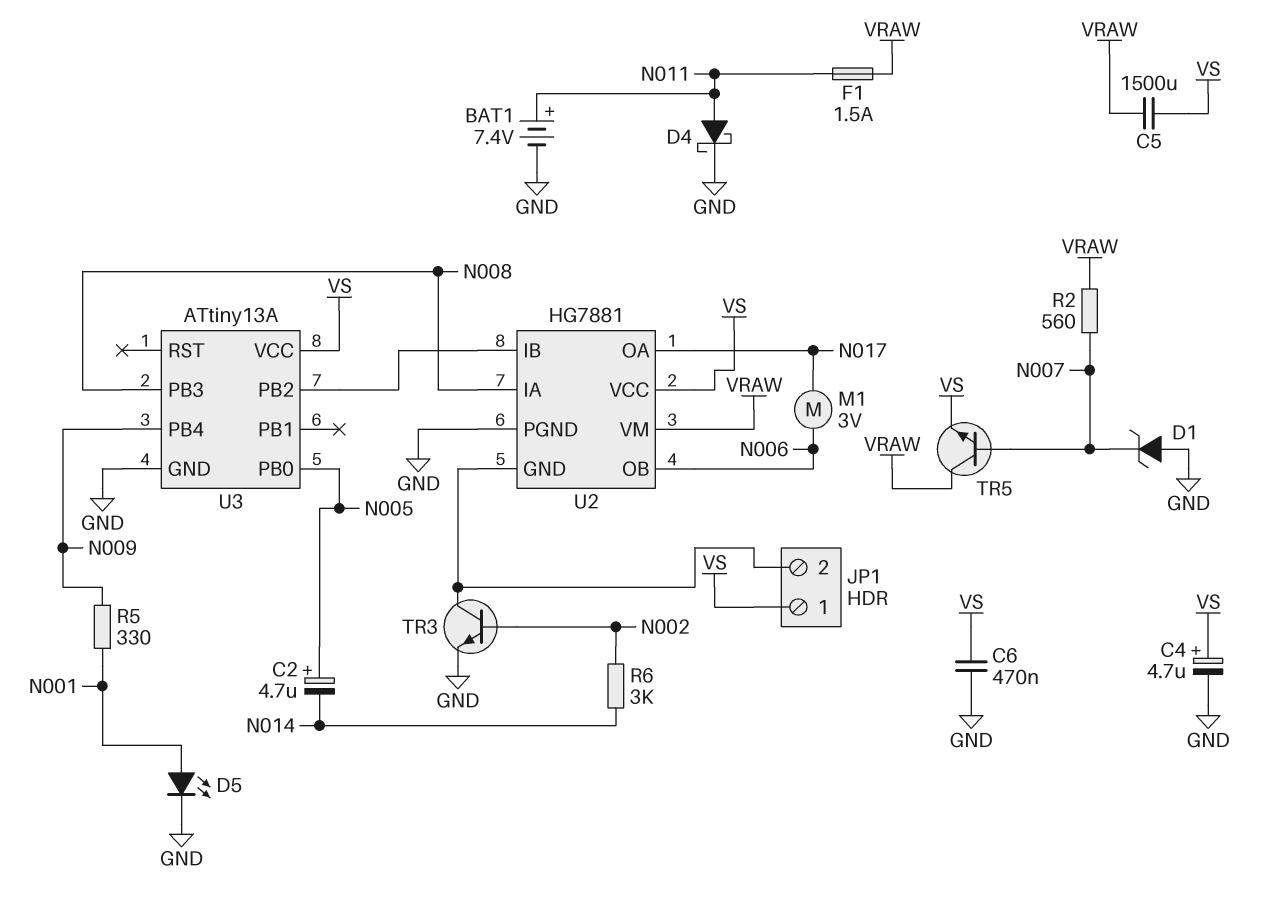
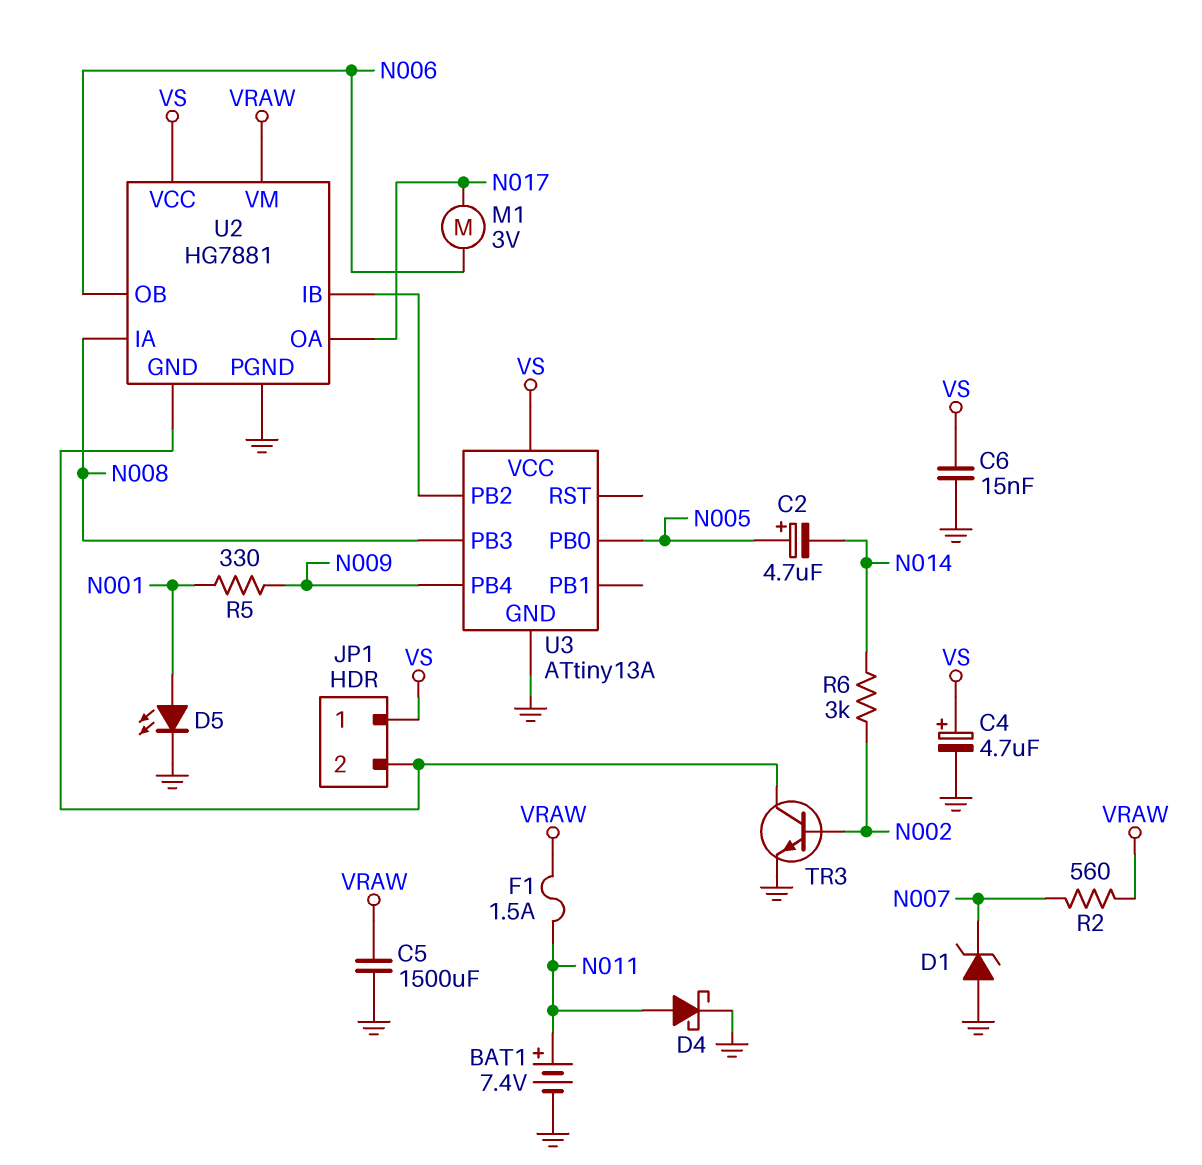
C5: 1500uF (VRAW, VS) -> 1500uF (GND, VRAW)
C6: 470nF (GND, VS) -> 15nF (GND, VS)
TR5: NPN (B N007, C VRAW, E VS) -> none

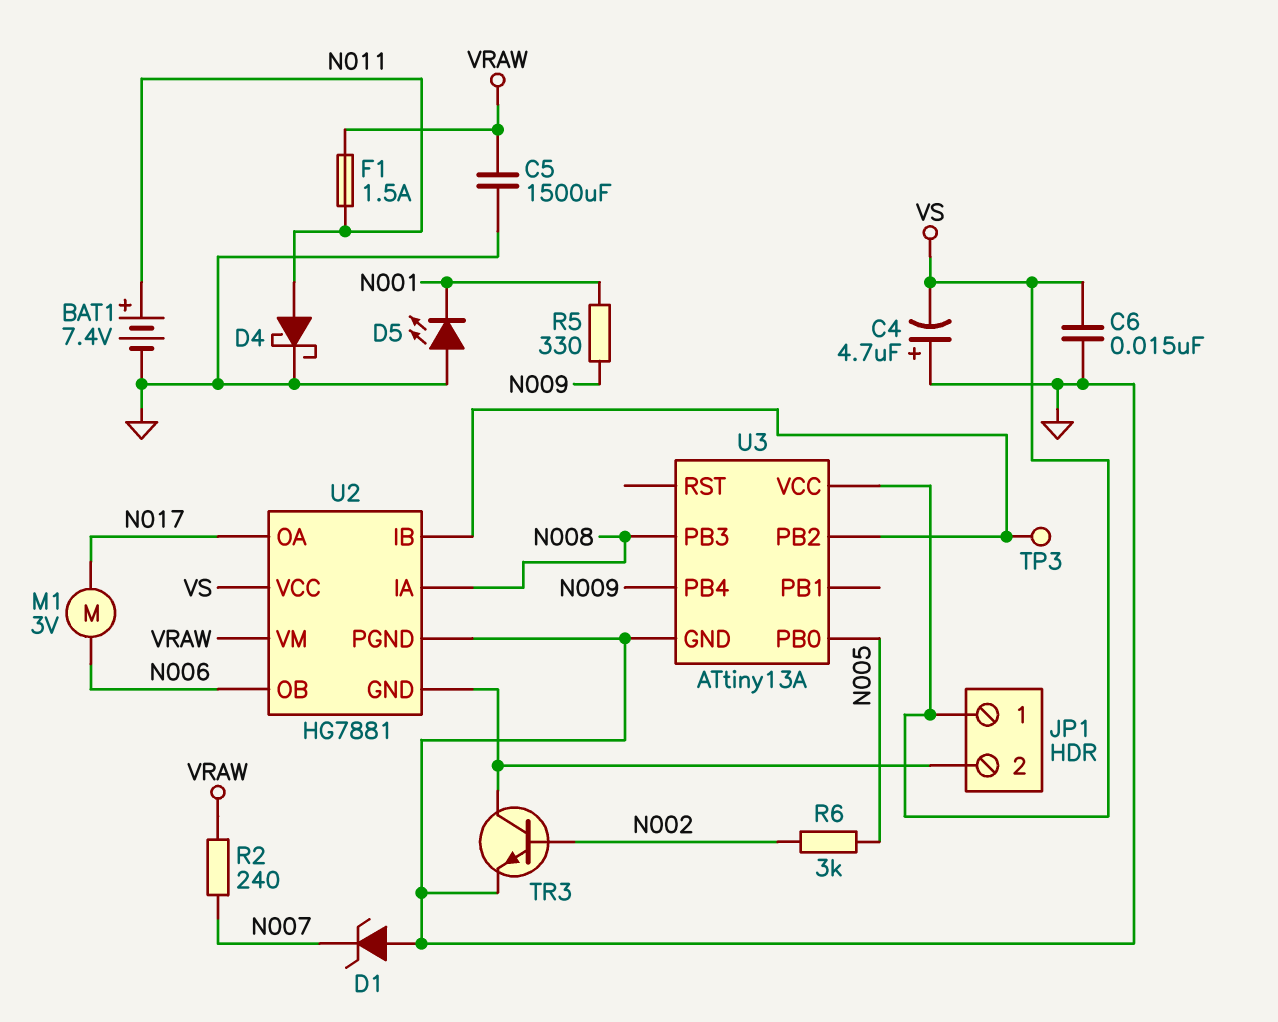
C2: 4.7uF (plus N005, minus N014) -> none
C4: 4.7uF (plus VS, minus GND) -> 4.7uF (plus GND, minus VS)
D5: LED (A N001, K GND) -> LED (A GND, K N001)
R2: 560 (N007, VRAW) -> 240 (N007, VRAW)
R6: 3k (N002, N014) -> 3k (N002, N005)
TP3: none -> test point (U2/IB)

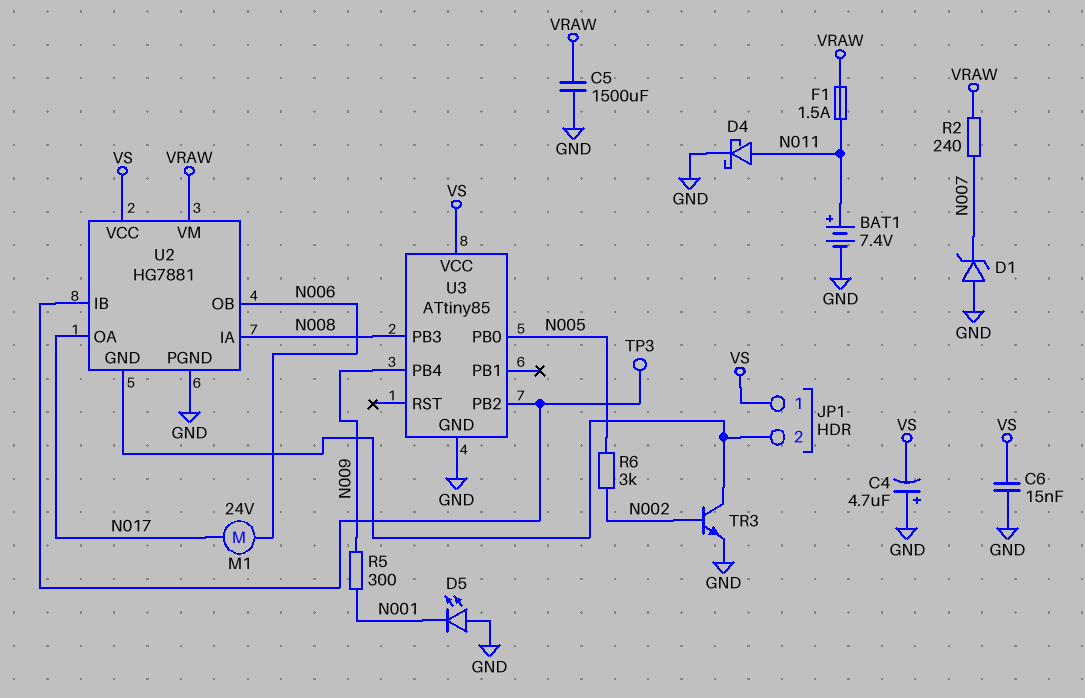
M1: motor 3V (N006, N017) -> motor 24V (N006, N017)
R5: 330 (N001, N009) -> 300 (N001, N009)
U3: ATtiny13A -> ATtiny85

